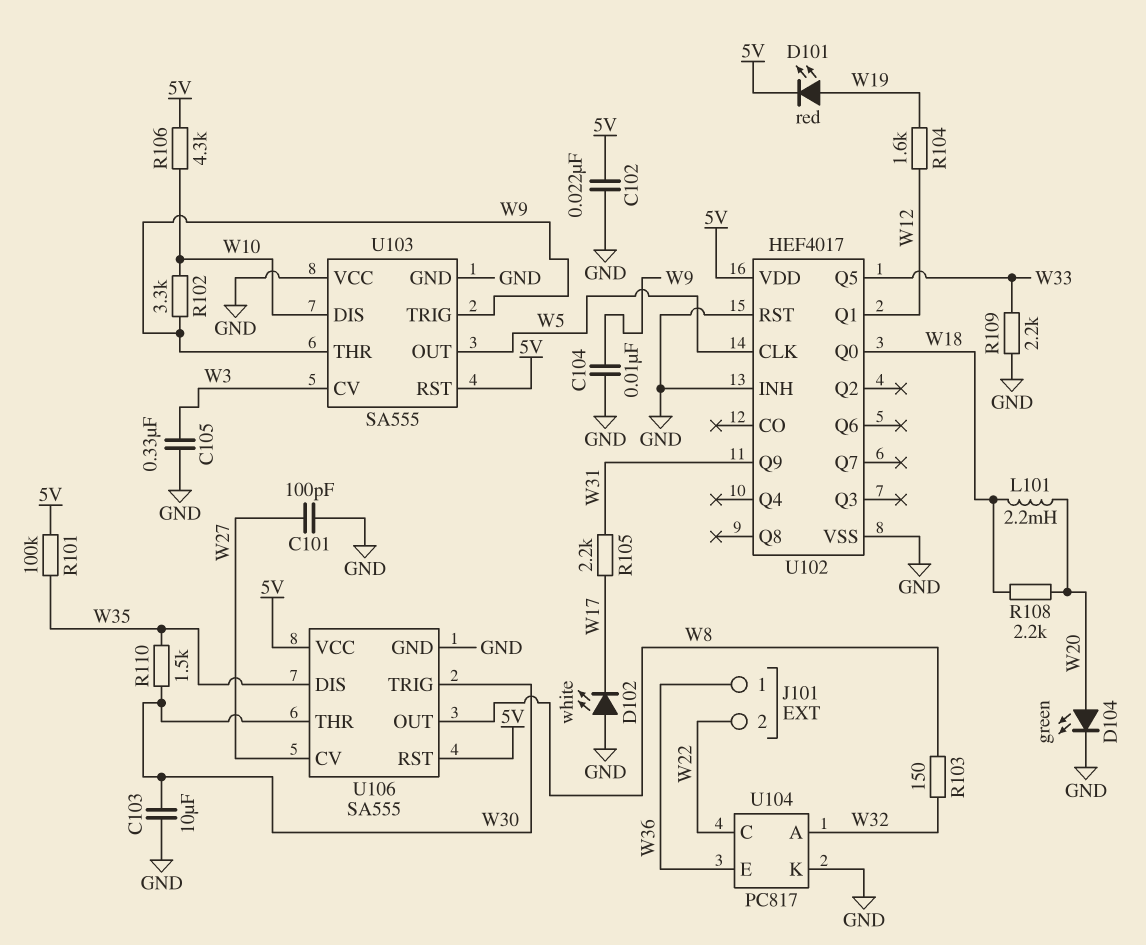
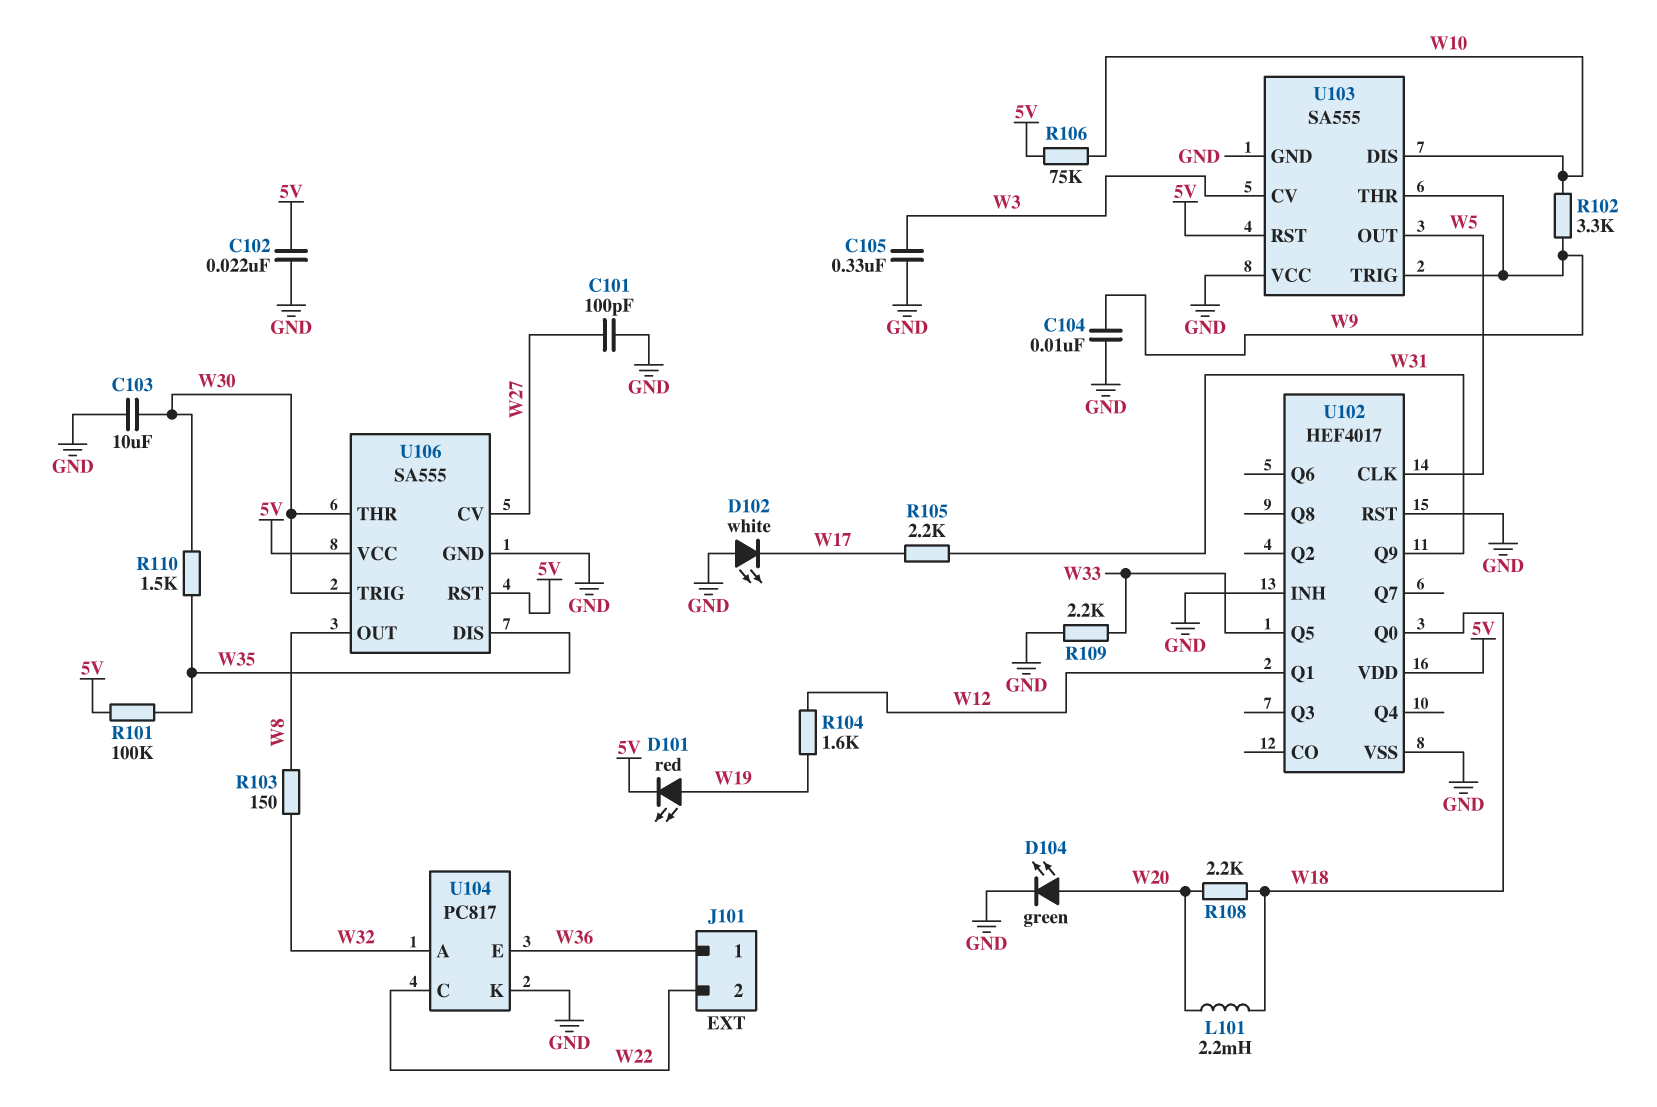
R106: 4.3k (5V, W10) -> 75k (5V, W10)

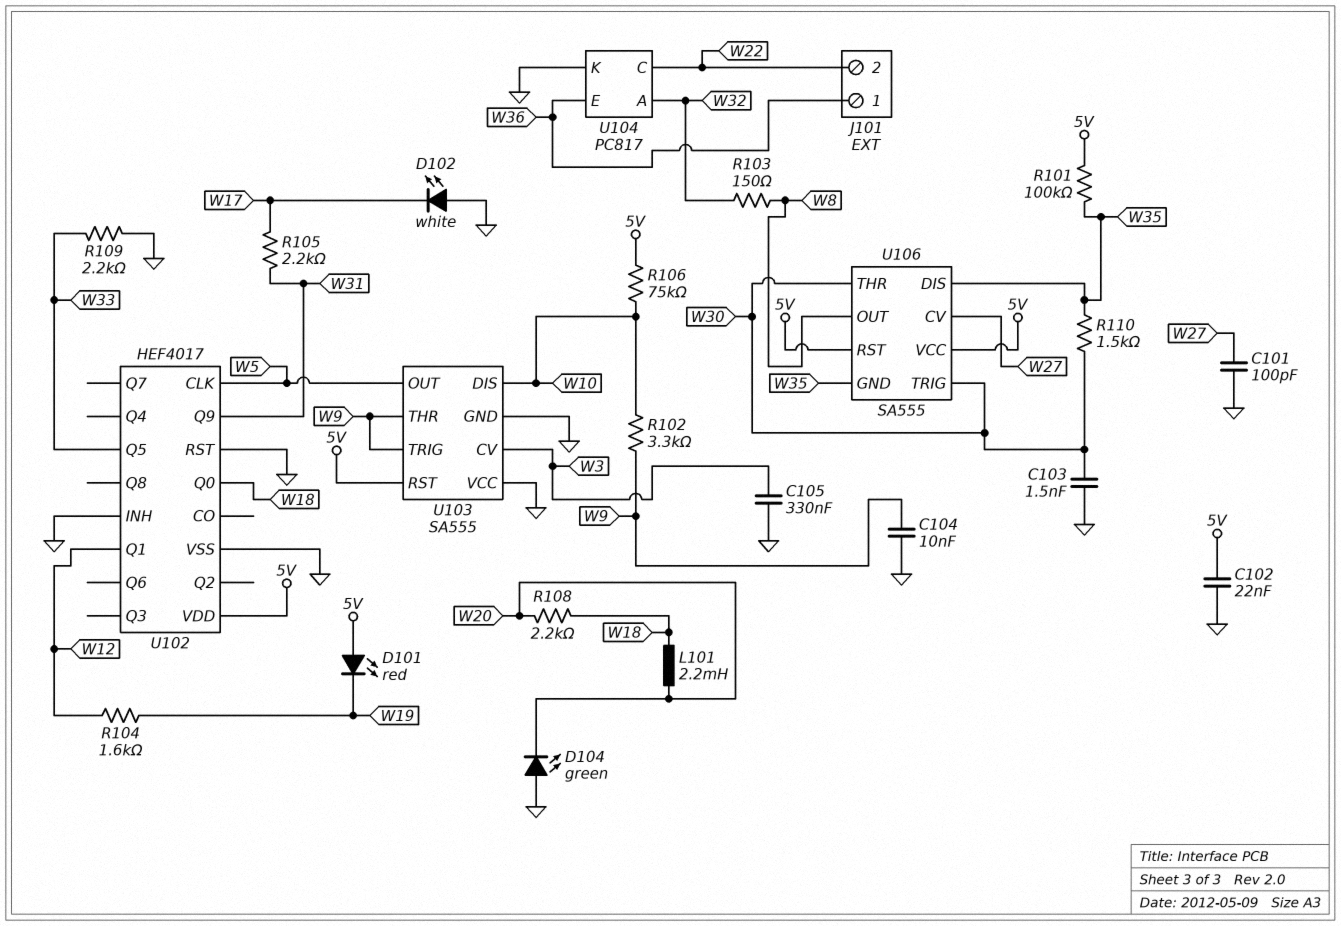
C103: 10uF (GND, W30) -> 1.5nF (GND, W30)
D101: LED red (A W19, K 5V) -> LED red (A 5V, K W19)
D104: LED green (A W20, K GND) -> LED green (A GND, K W20)
U106 pin GND: GND -> W35

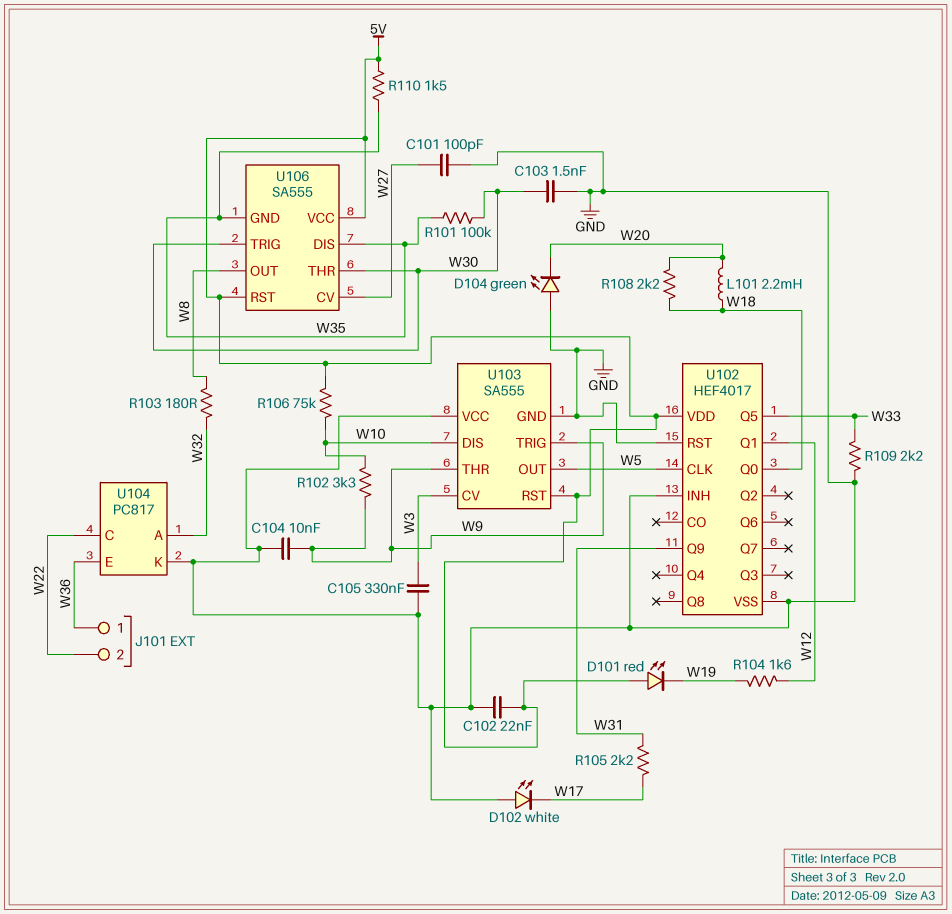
R101: 100k (5V, W35) -> 100k (W30, W35)
R103: 150 (W8, W32) -> 180 (W8, W32)
R110: 1.5k (W30, W35) -> 1.5k (5V, W35)

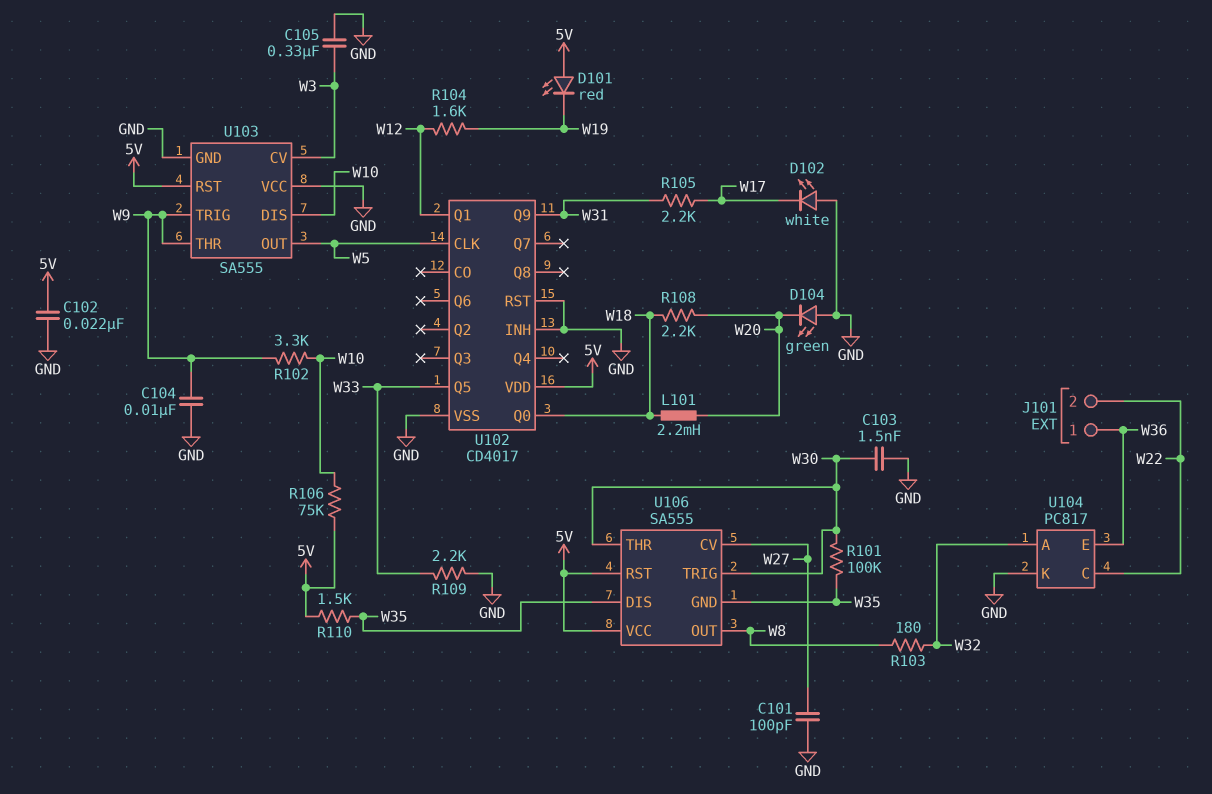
U102: HEF4017 -> CD4017

